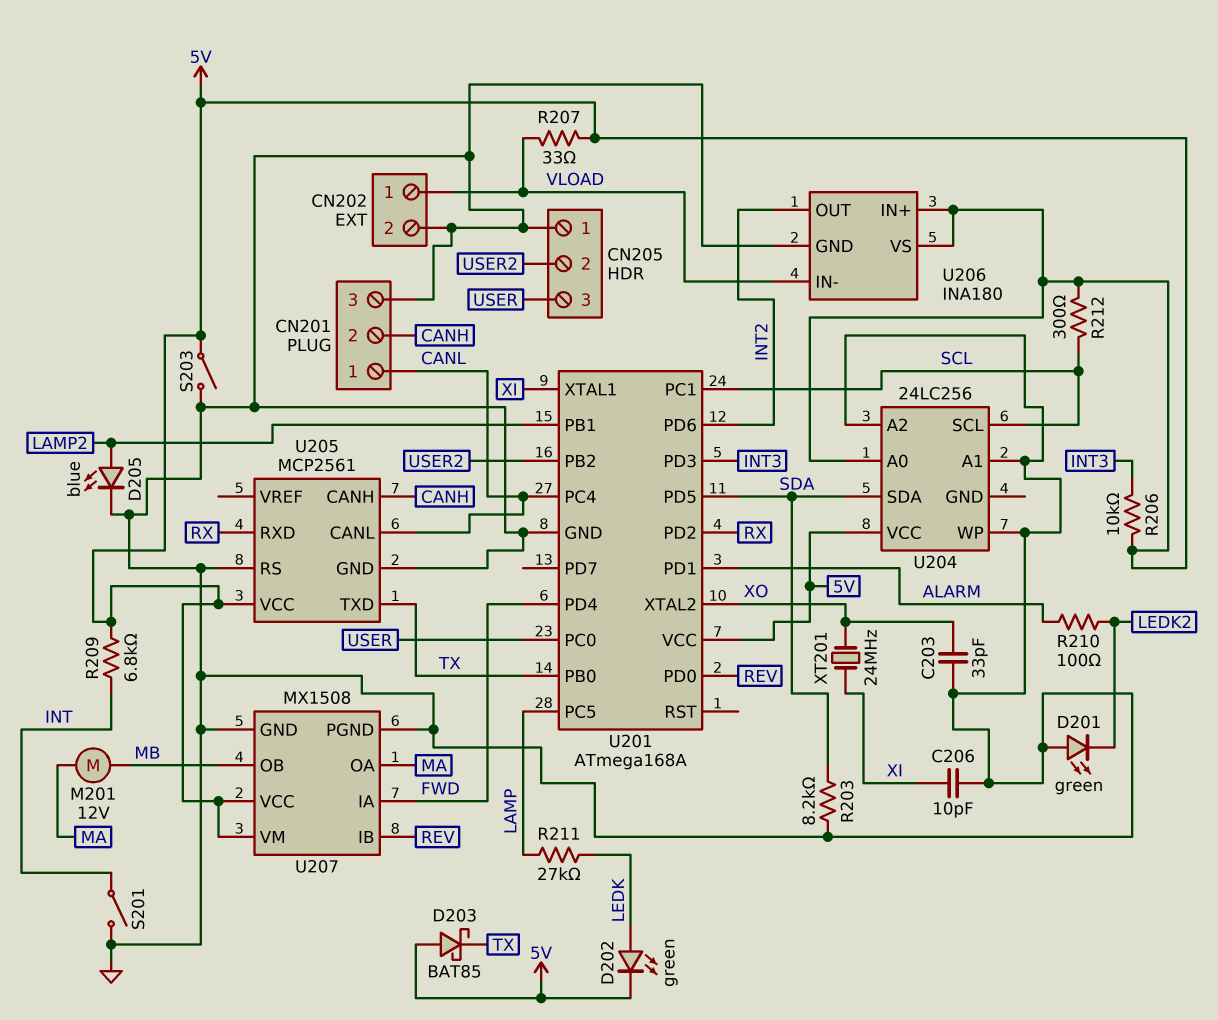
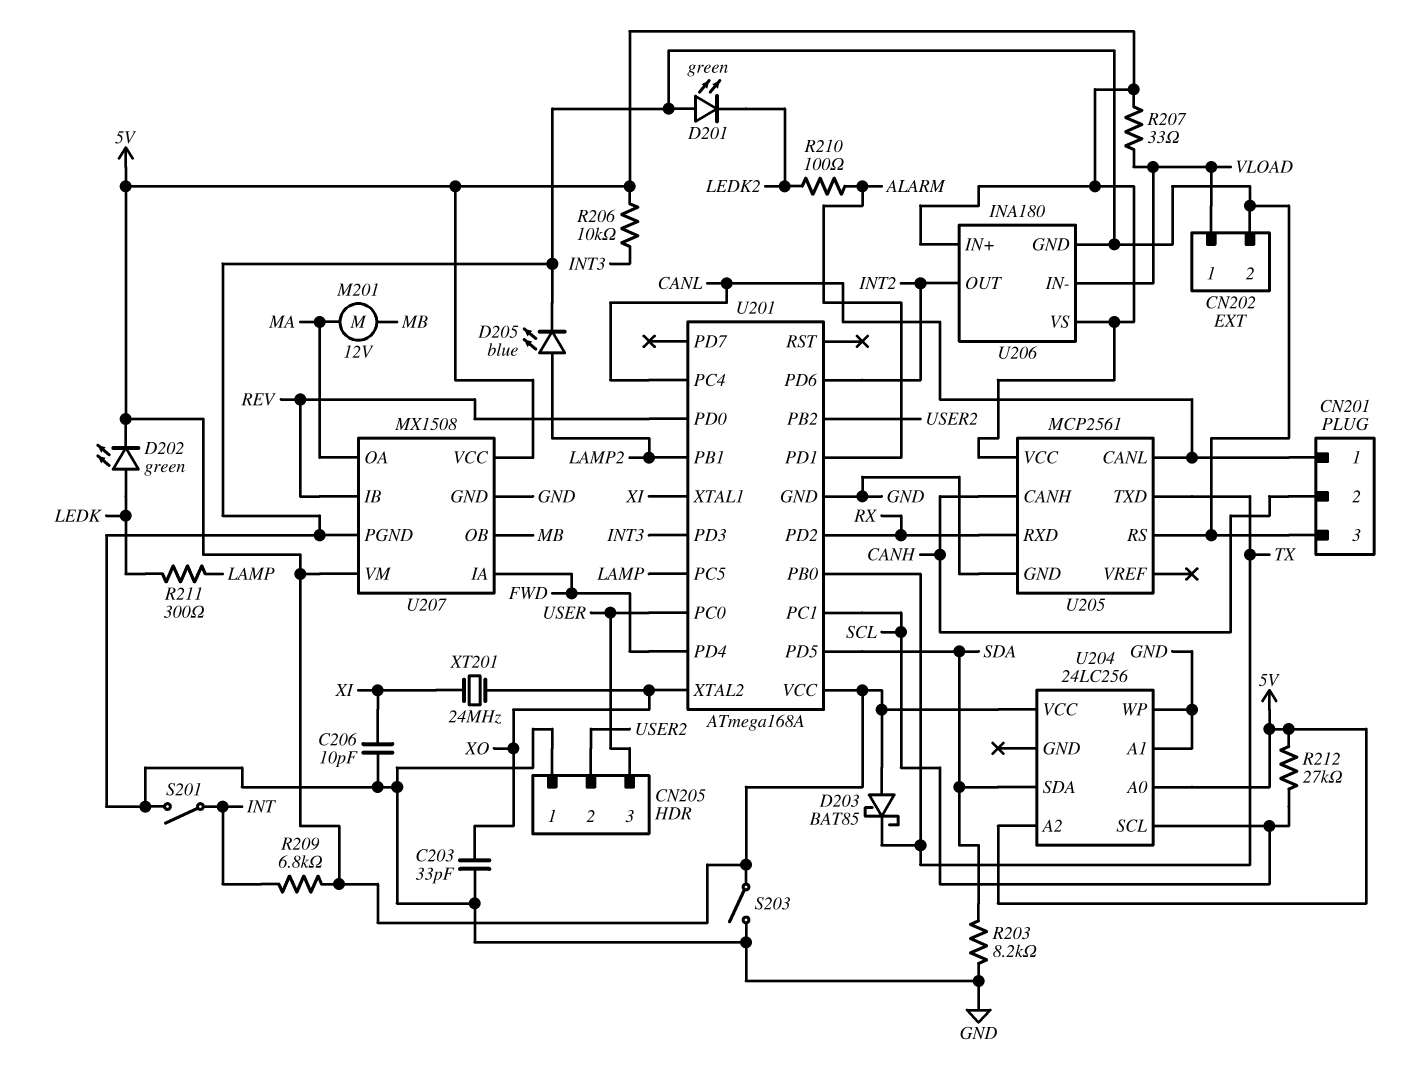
R211: 27k (LAMP, LEDK) -> 300 (LAMP, LEDK)
R212: 300 (5V, SCL) -> 27k (5V, SCL)
U204 pin A2: GND -> 5V

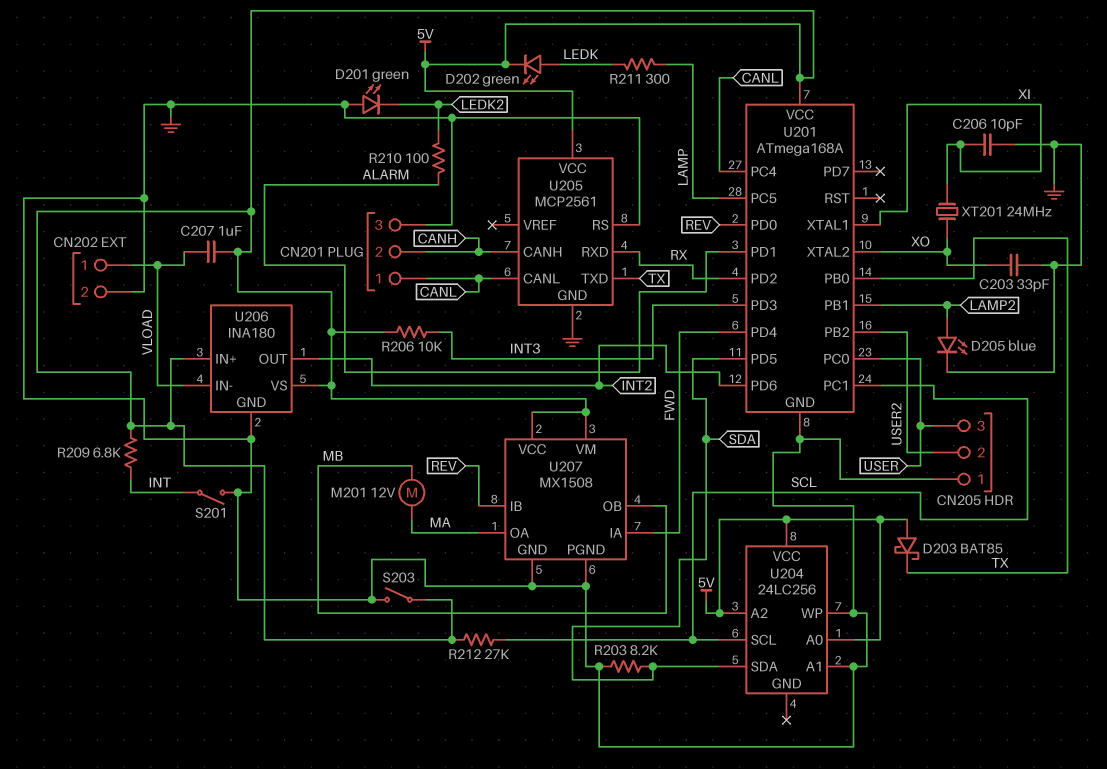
C207: none -> 1uF (5V, VLOAD)
R207: 33 (5V, VLOAD) -> none

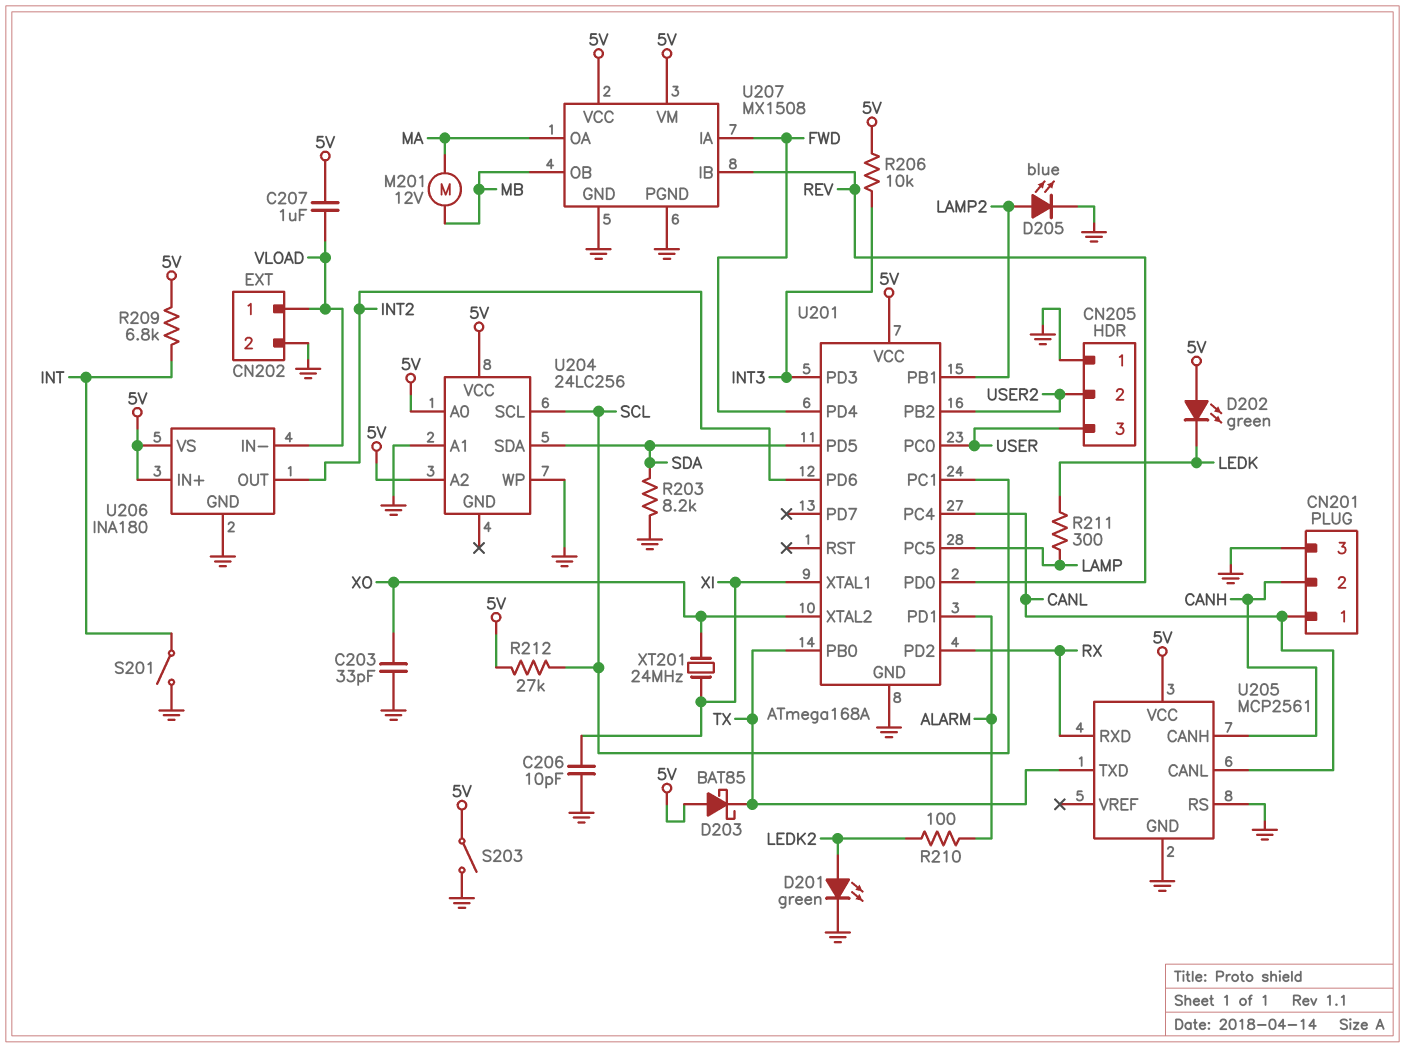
D201: LED green (A GND, K LEDK2) -> LED green (A LEDK2, K GND)
D202: LED green (A LEDK, K 5V) -> LED green (A 5V, K LEDK)

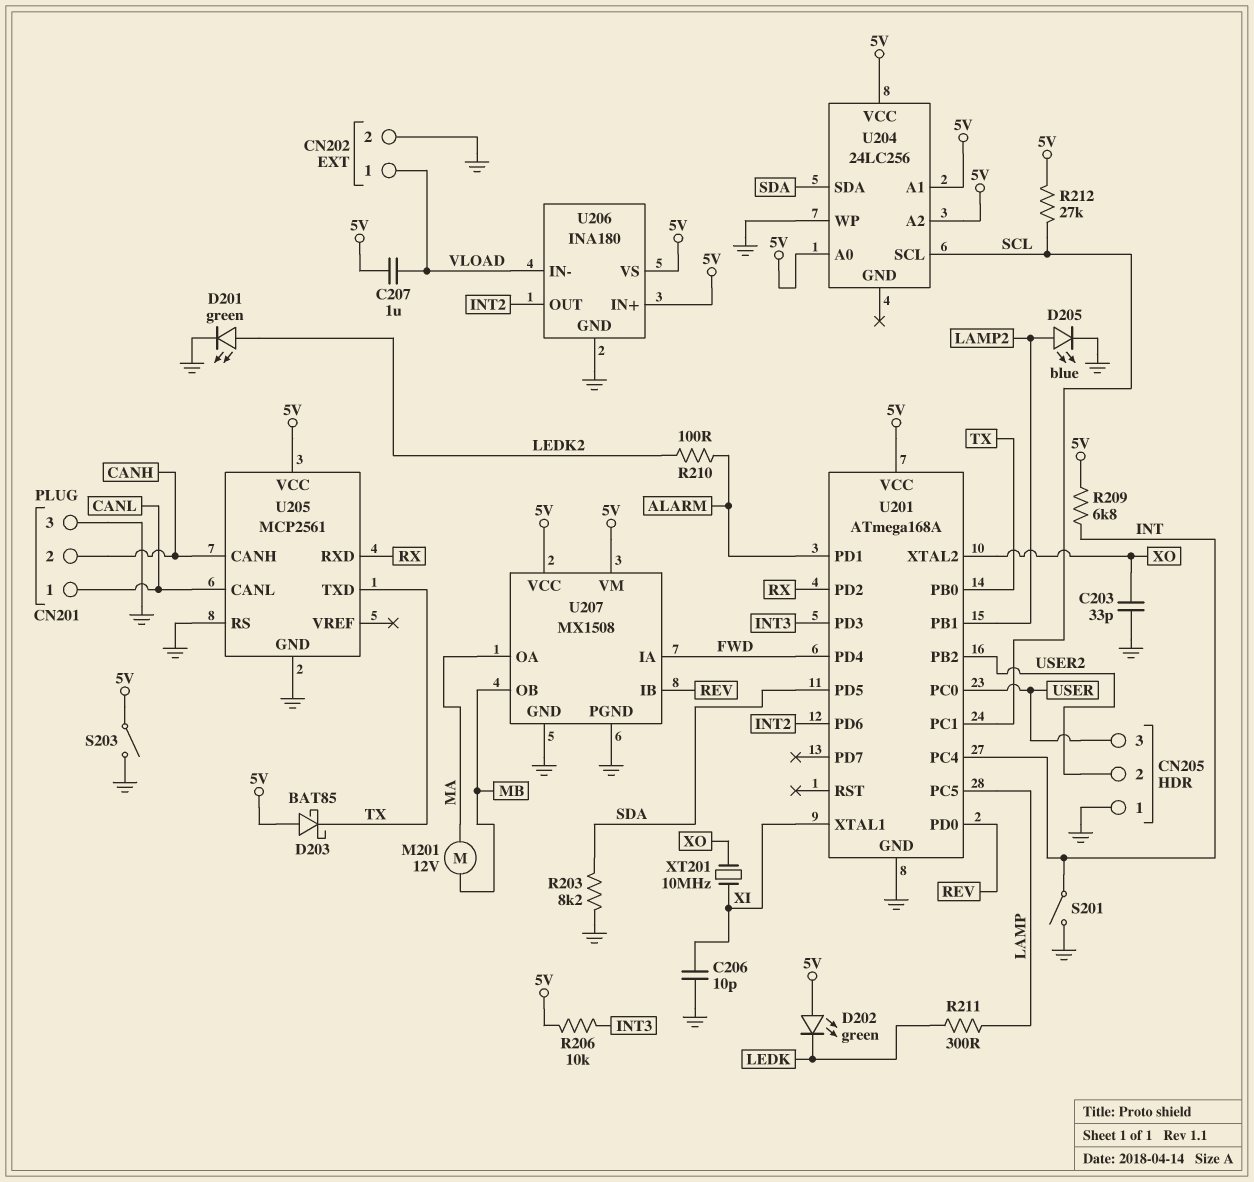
U201 pin PC4: CANL -> INT
U204 pin A1: GND -> 5V
XT201: 24MHz (XI, XO) -> 10MHz (XI, XO)

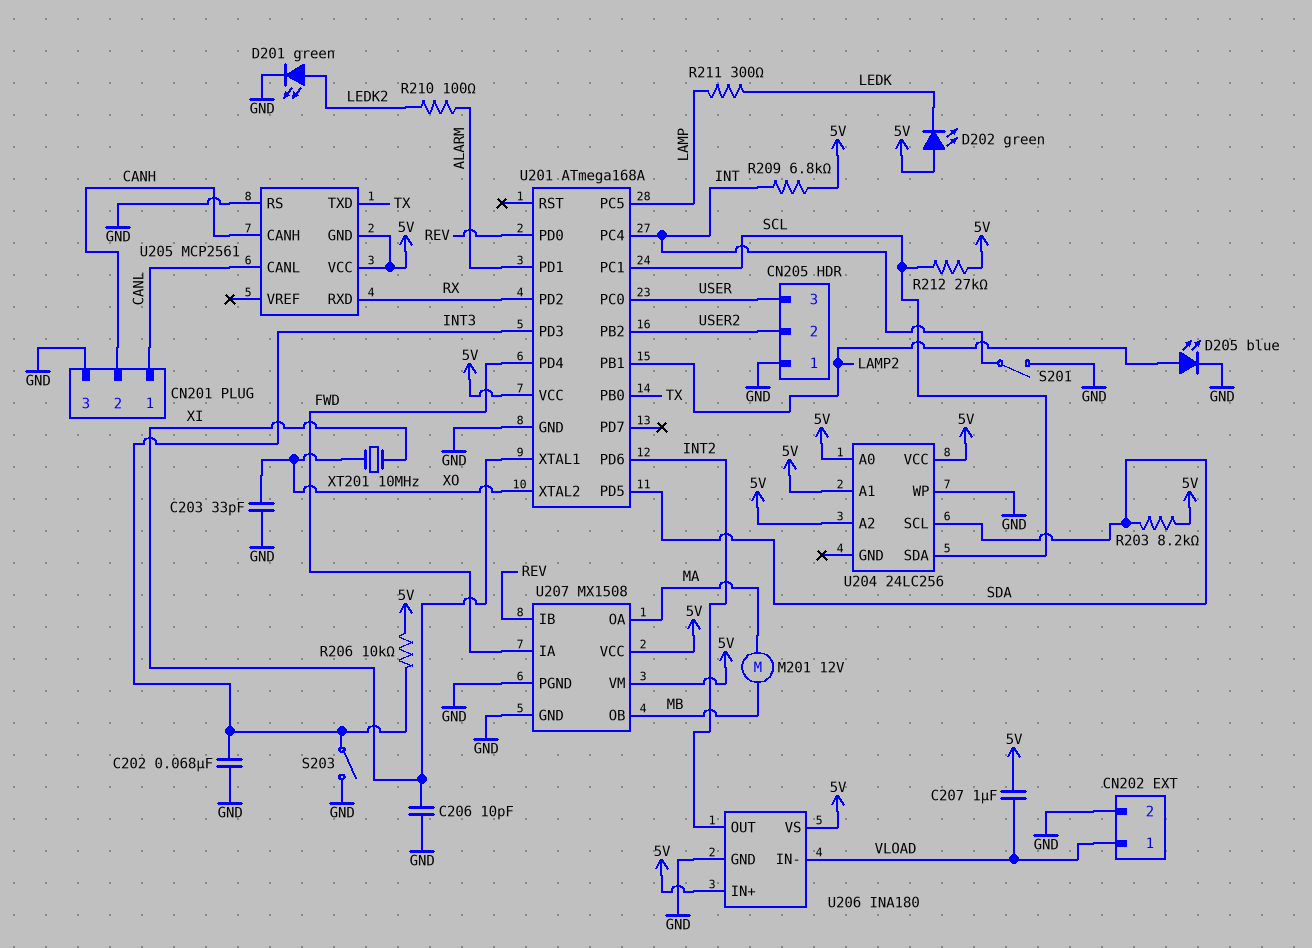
C202: none -> 68nF (GND, INT3)
D203: schottky BAT85 (A 5V, K TX) -> none
R203: 8.2k (GND, SDA) -> 8.2k (5V, SDA)
S203: switch (5V, GND) -> switch (GND, INT3)
U204 pin SCL: SCL -> SDA
U204 pin SDA: SDA -> SCL
U205 pin GND: GND -> 5V

